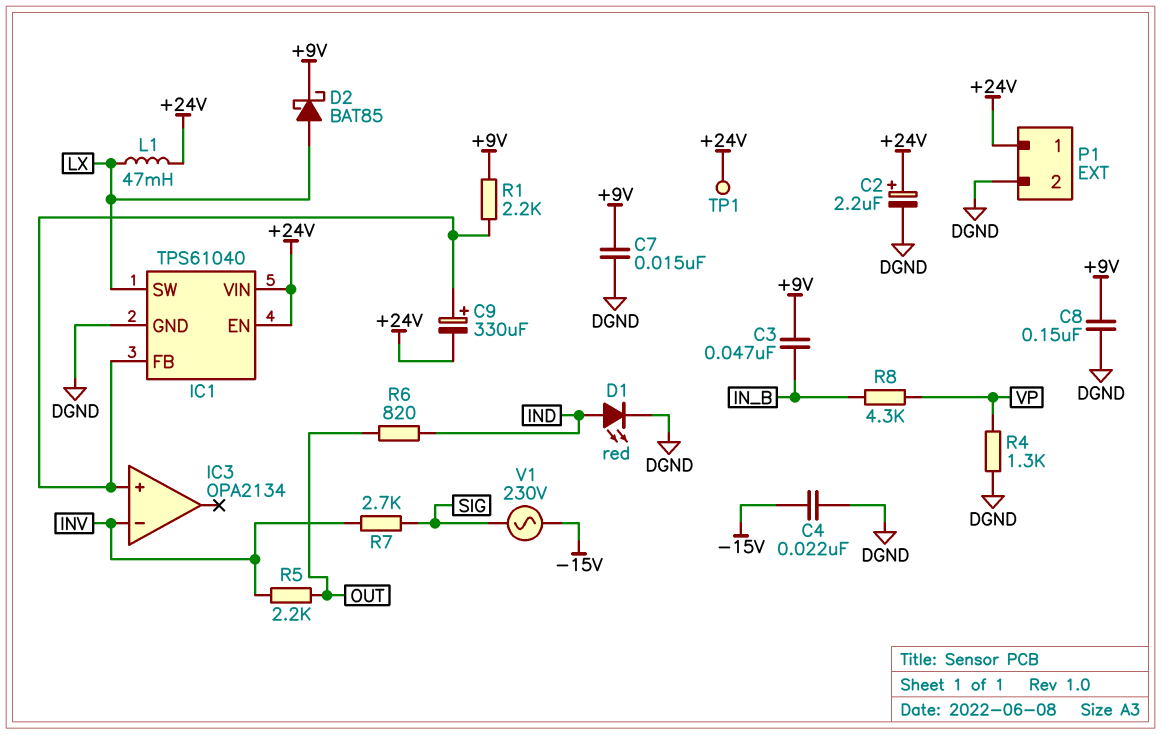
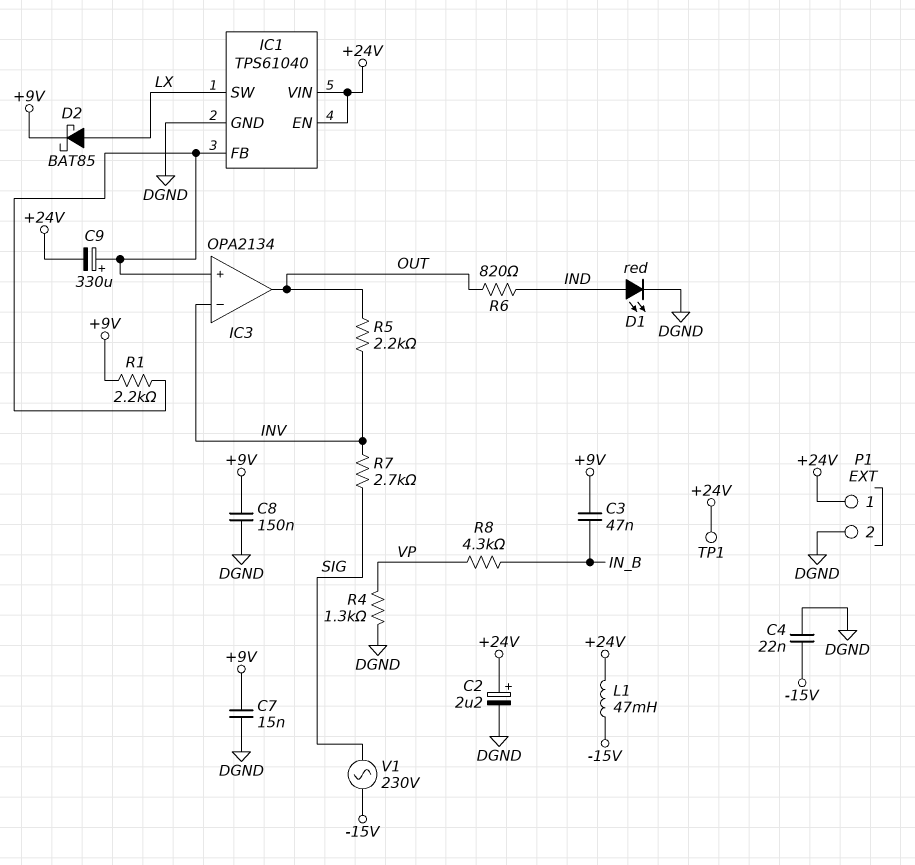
IC3 pin out: none -> OUT
L1: 47mH (+24V, LX) -> 47mH (+24V, -15V)

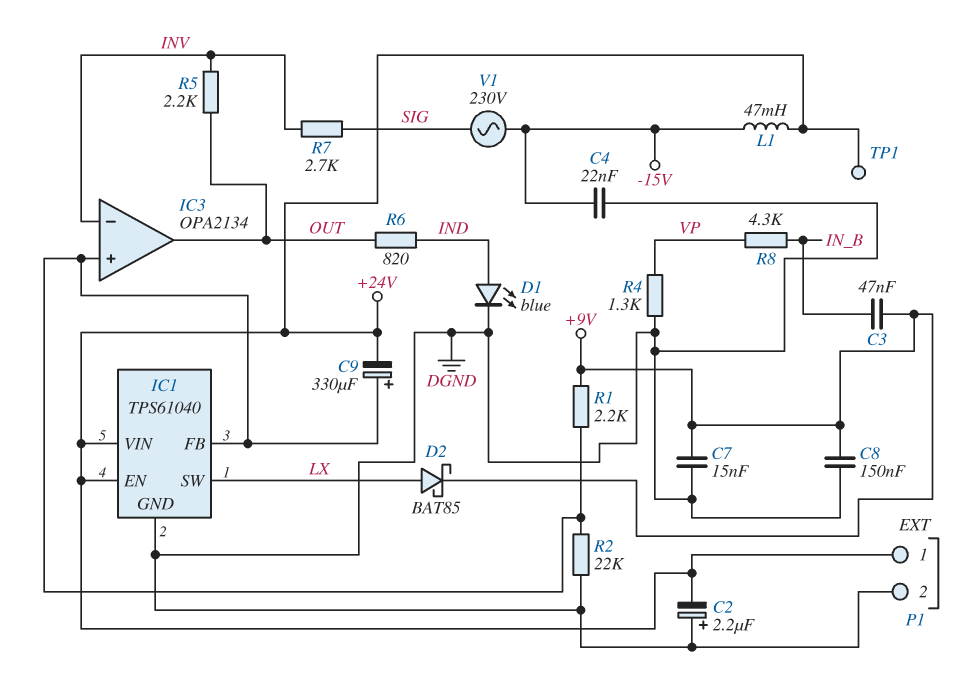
C2: 2.2uF (plus +24V, minus DGND) -> 2.2uF (plus DGND, minus +24V)
D1: LED red (A IND, K DGND) -> LED blue (A IND, K DGND)
R2: none -> 22k (DGND, IC1/FB)

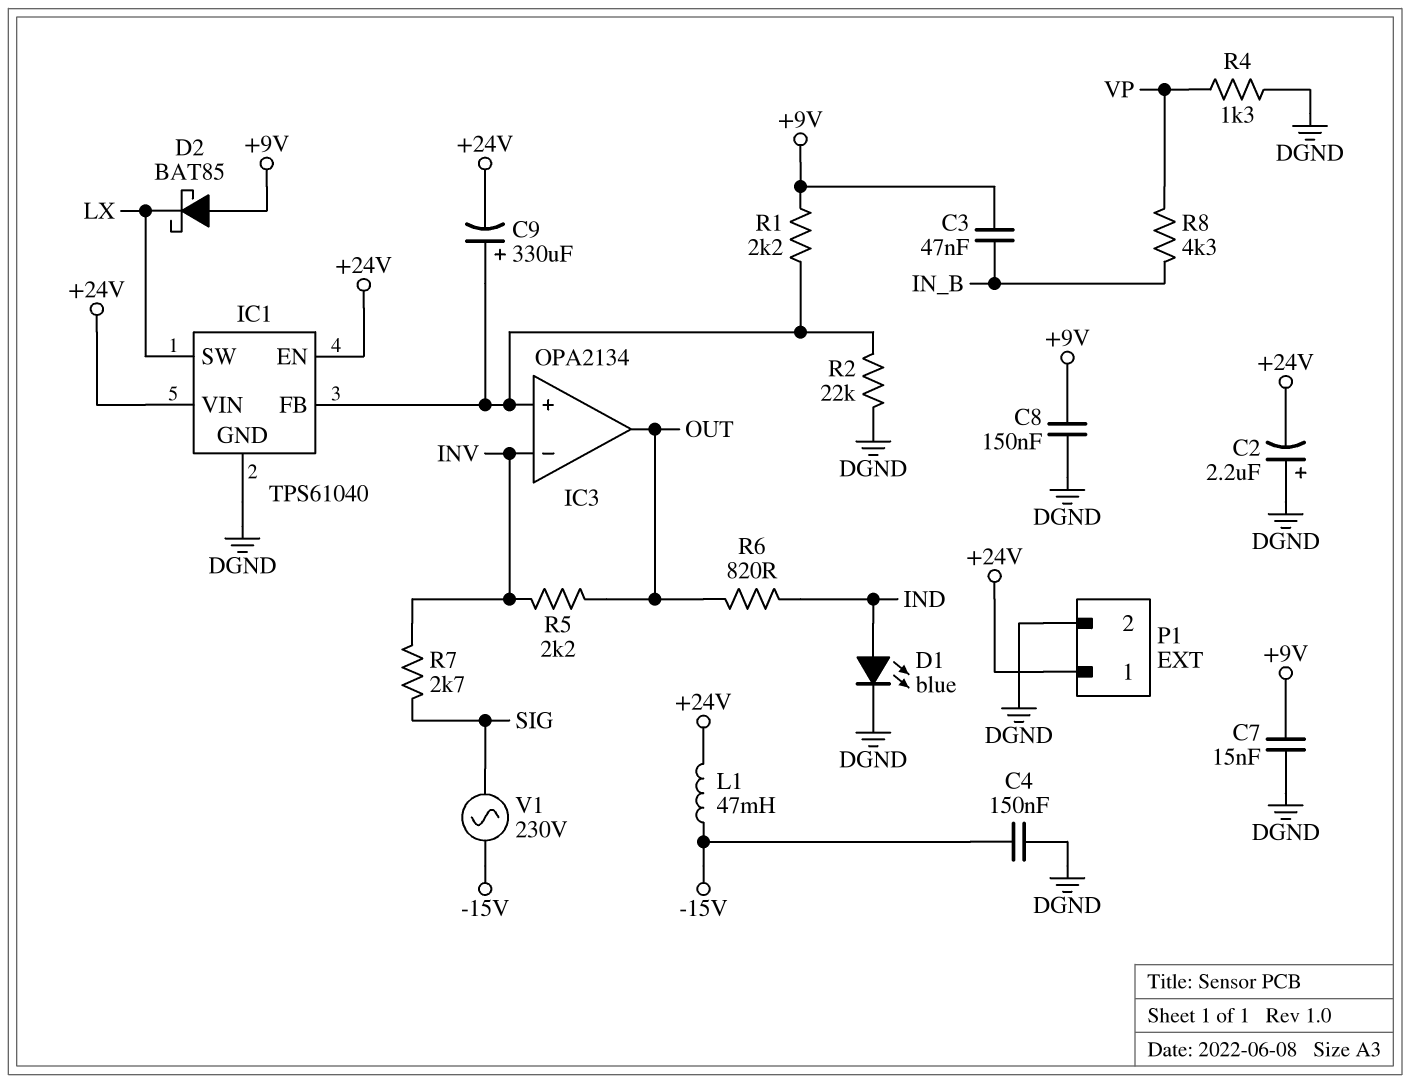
C4: 22nF (-15V, DGND) -> 150nF (-15V, DGND)
D2: schottky BAT85 (A LX, K +9V) -> schottky BAT85 (A +9V, K LX)
TP1: test point (+24V) -> none

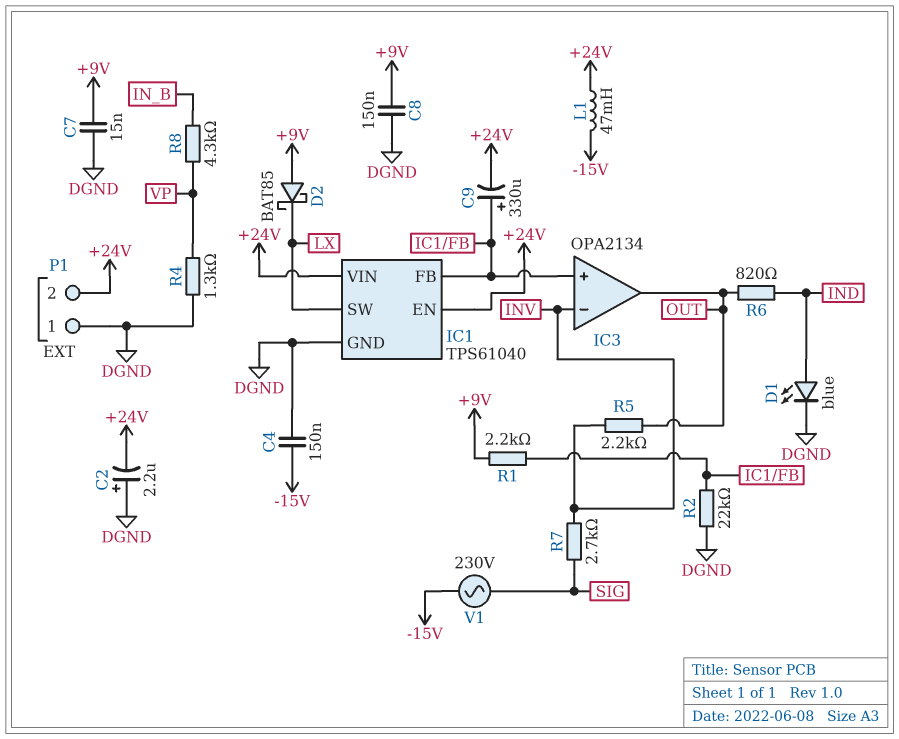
C3: 47nF (+9V, IN_B) -> none
P1 pin 1: +24V -> DGND
P1 pin 2: DGND -> +24V

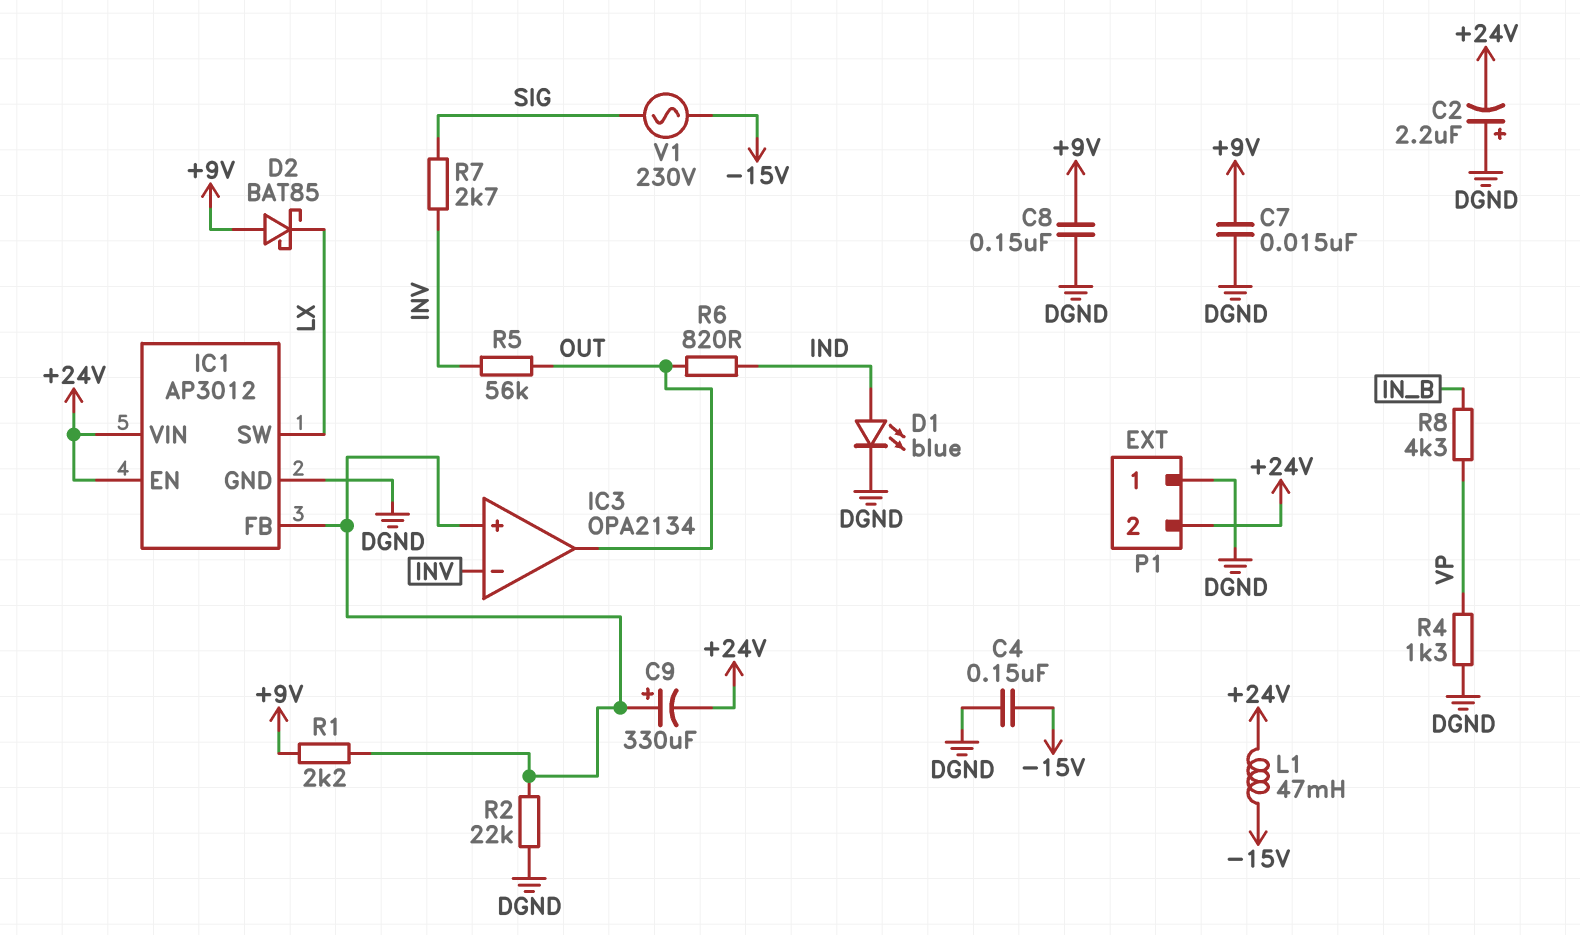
IC1: TPS61040 -> AP3012
R5: 2.2k (INV, OUT) -> 56k (INV, OUT)

